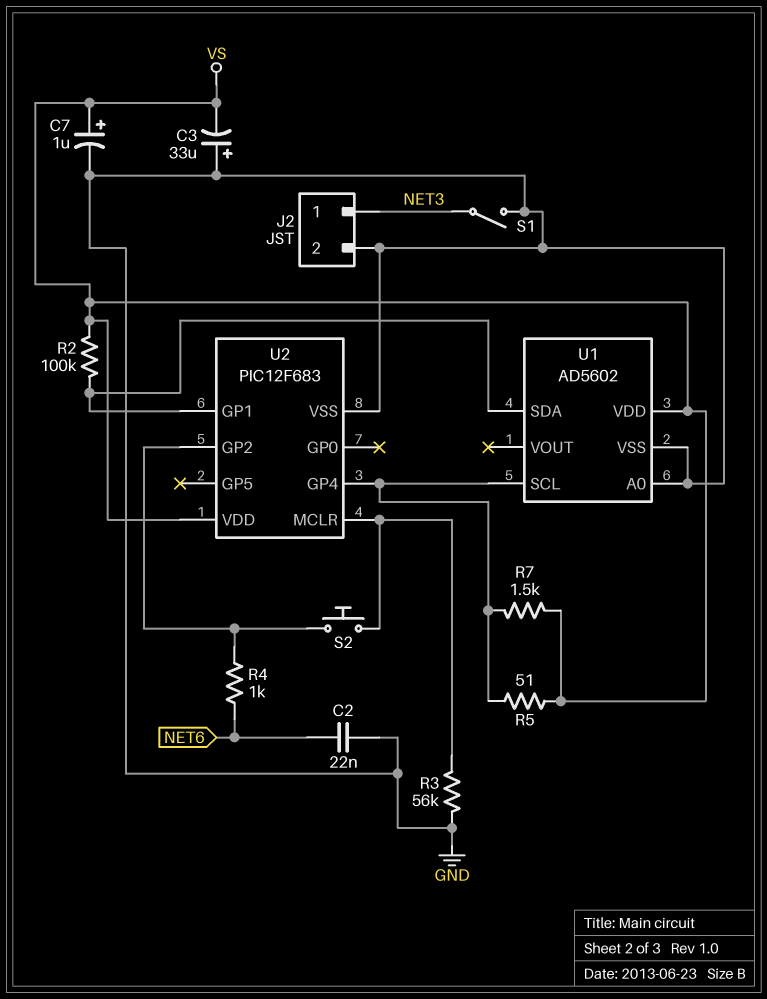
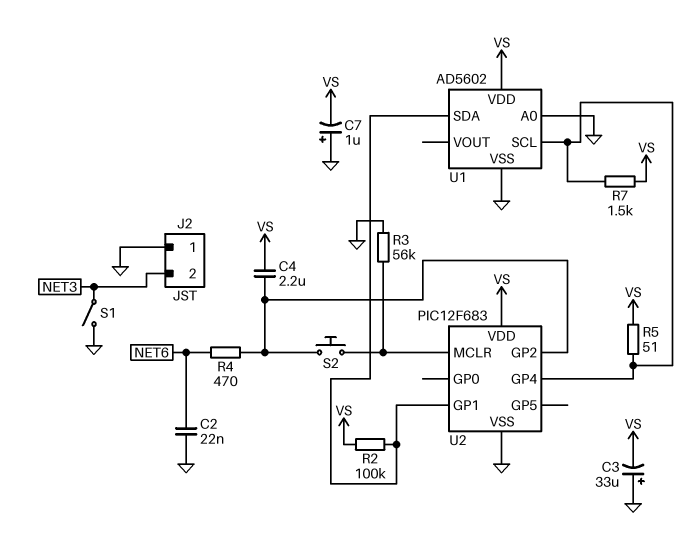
C4: none -> 2.2uF (U2/GP2, VS)
C7: 1uF (plus VS, minus GND) -> 1uF (plus GND, minus VS)
J2 pin 1: NET3 -> GND
J2 pin 2: GND -> NET3
R4: 1k (NET6, U2/GP2) -> 470 (NET6, U2/GP2)

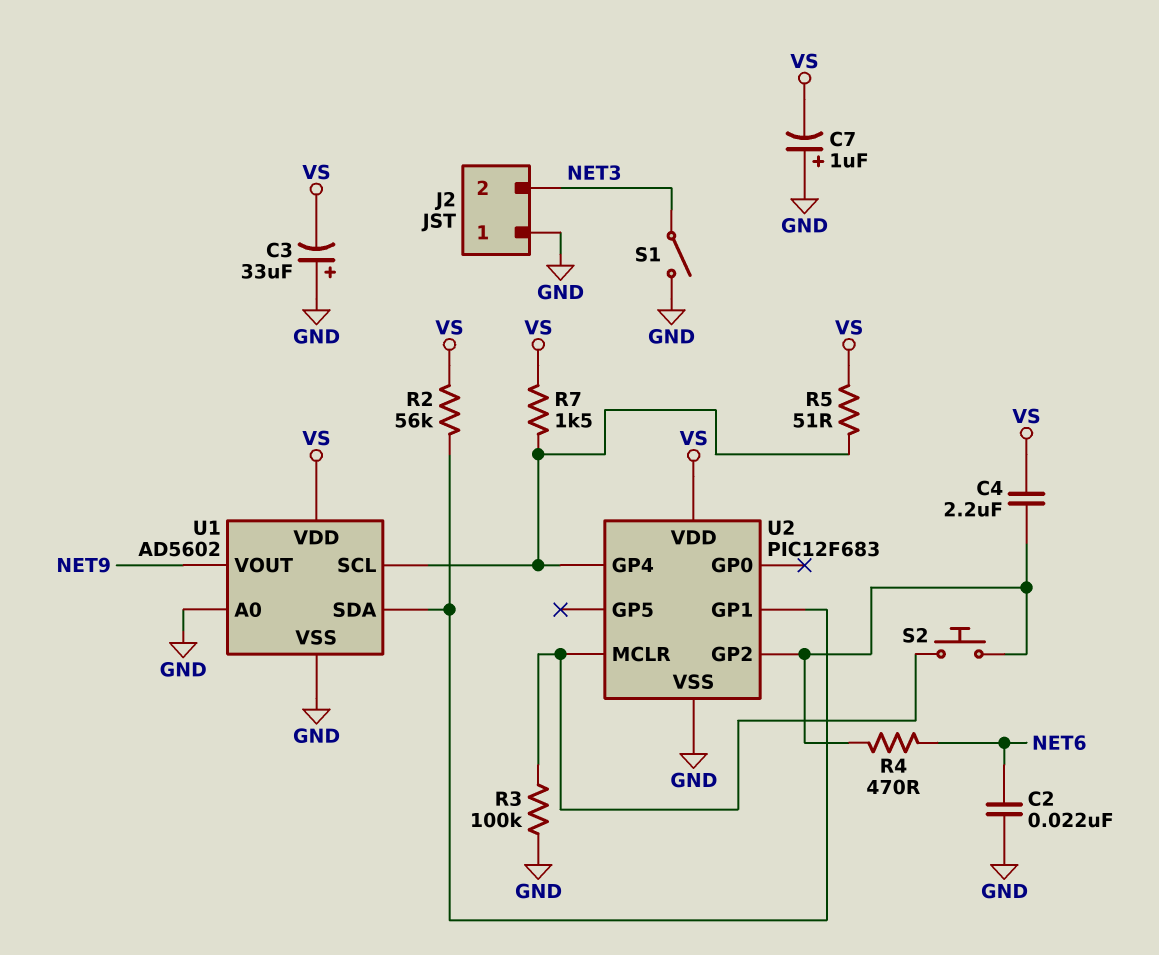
R2: 100k (U1/SDA, VS) -> 56k (U1/SDA, VS)
R3: 56k (GND, U2/MCLR) -> 100k (GND, U2/MCLR)
U1 pin VOUT: none -> NET9

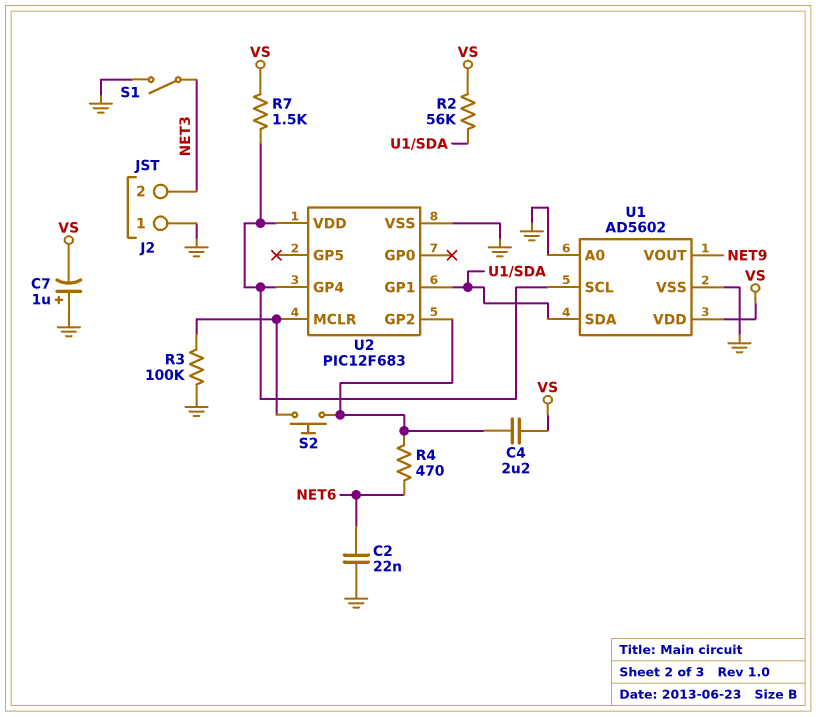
C3: 33uF (plus GND, minus VS) -> none
R5: 51 (U1/SCL, VS) -> none
U2 pin VDD: VS -> U1/SCL

